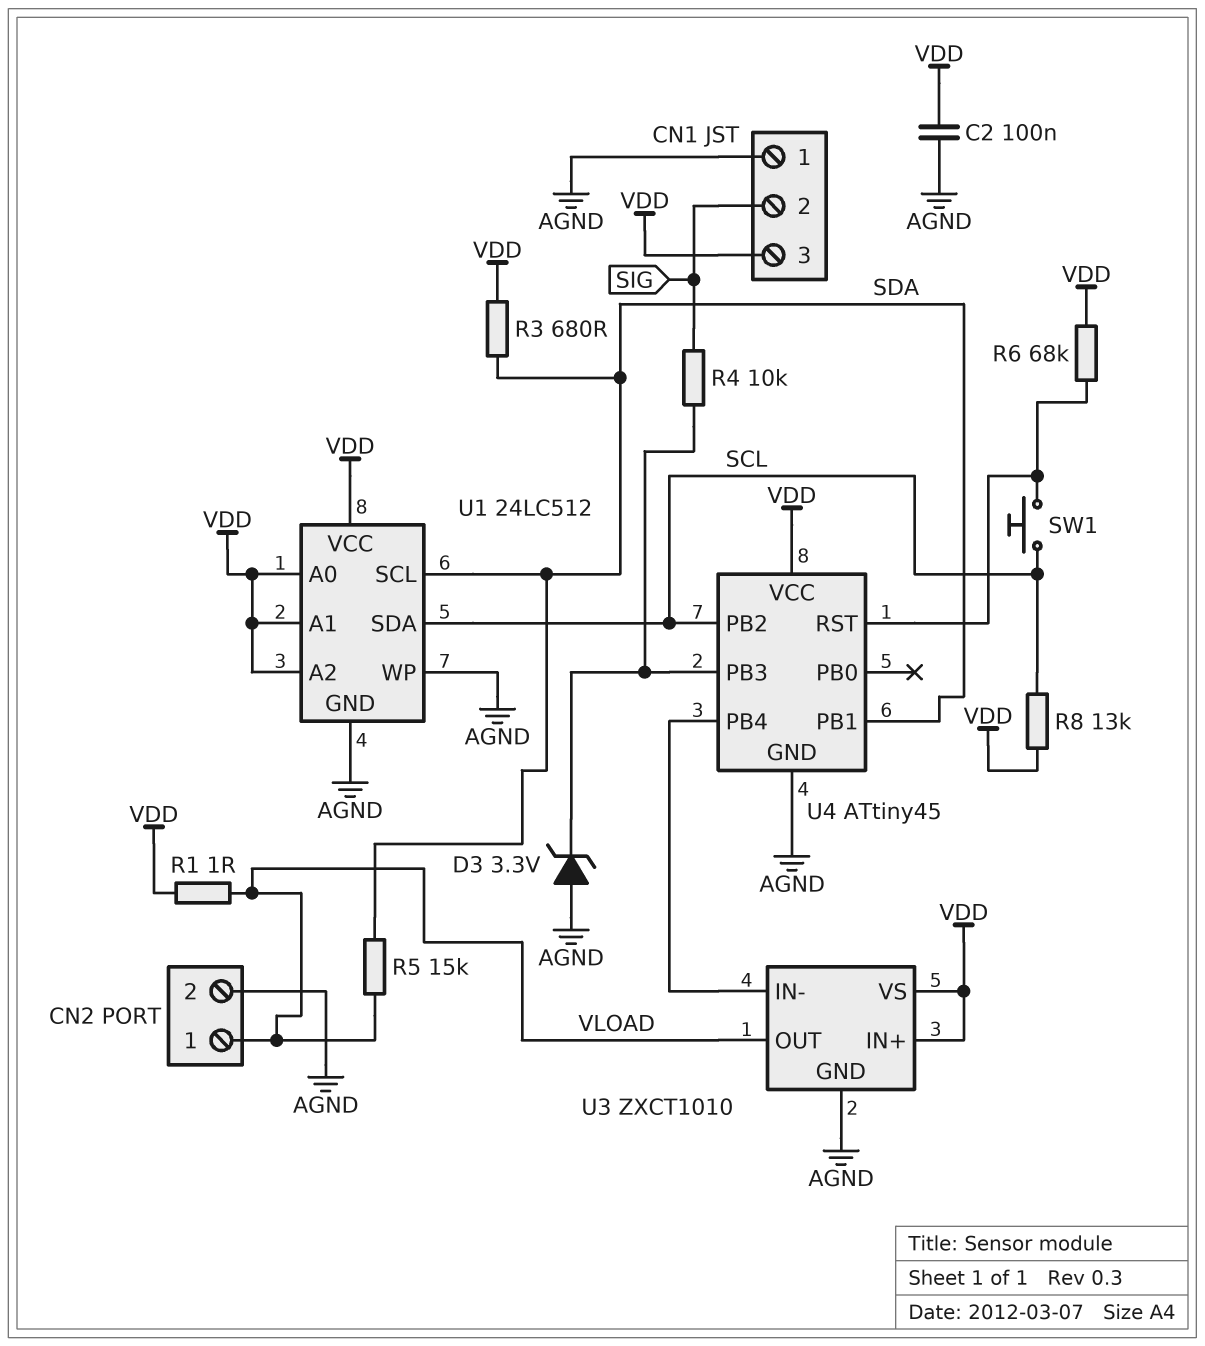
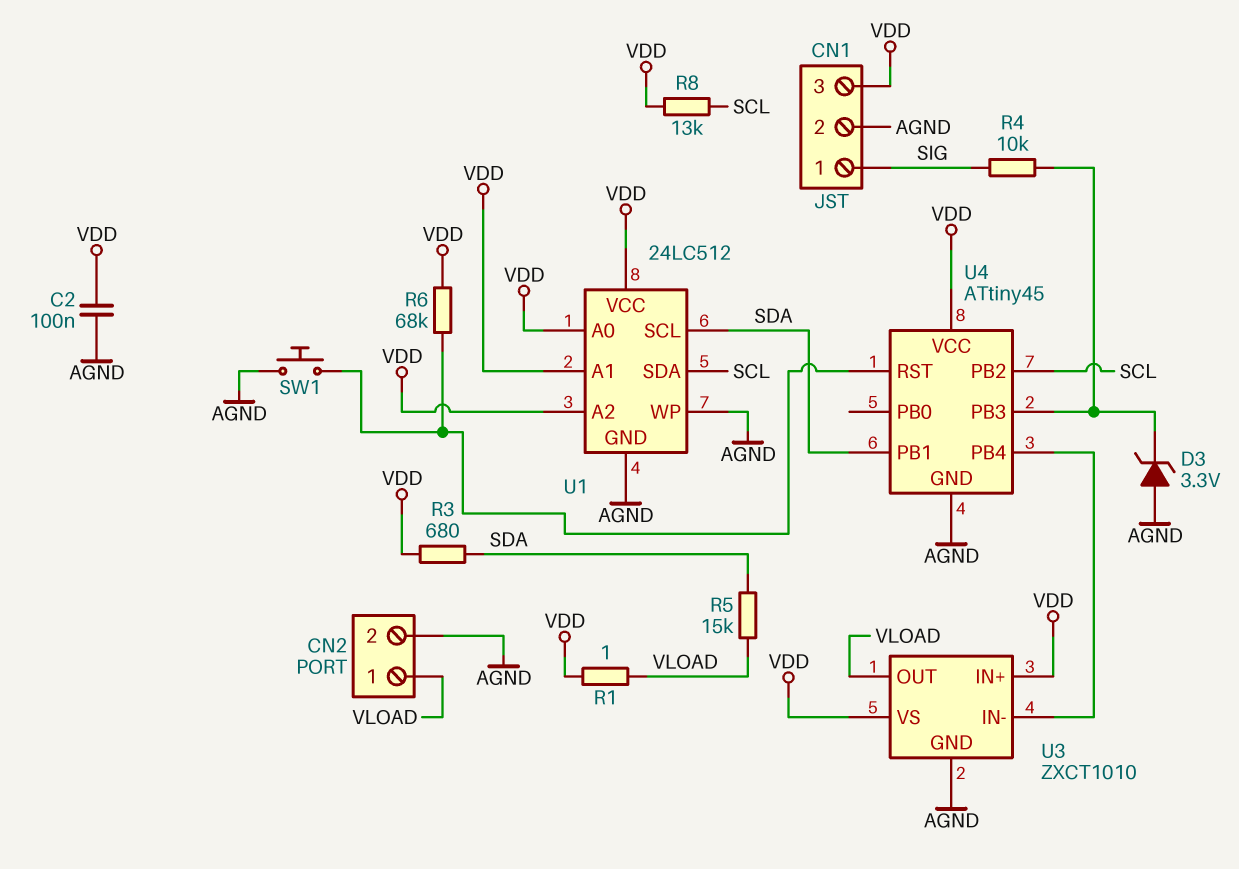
CN1 pin 1: AGND -> SIG
CN1 pin 2: SIG -> AGND
SW1: button (SCL, U4/RST) -> button (AGND, U4/RST)

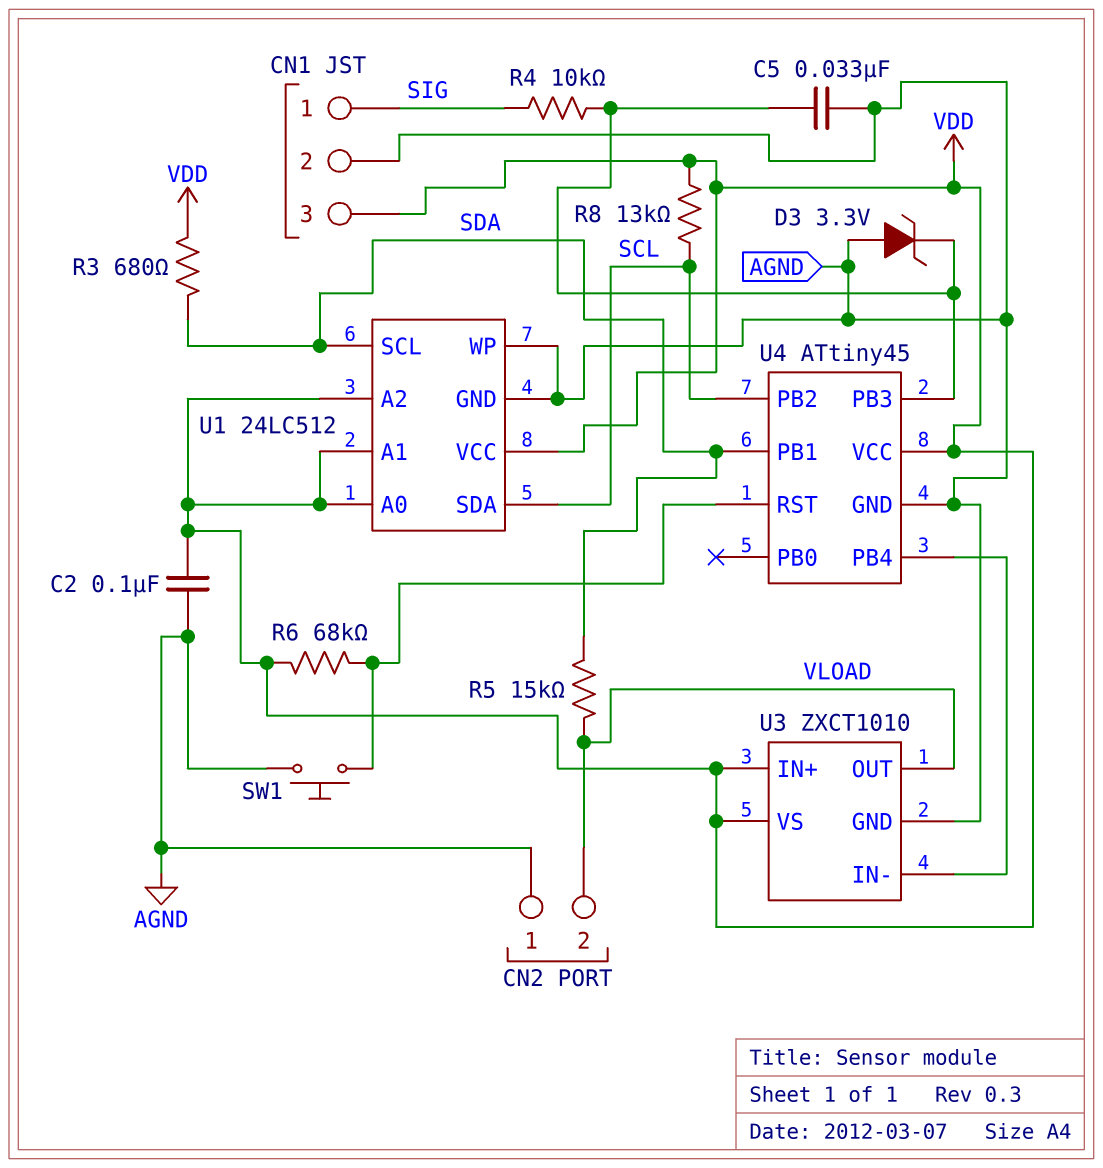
C5: none -> 33nF (AGND, U4/PB3)
CN2 pin 1: VLOAD -> AGND
CN2 pin 2: AGND -> VLOAD
R1: 1 (VDD, VLOAD) -> none

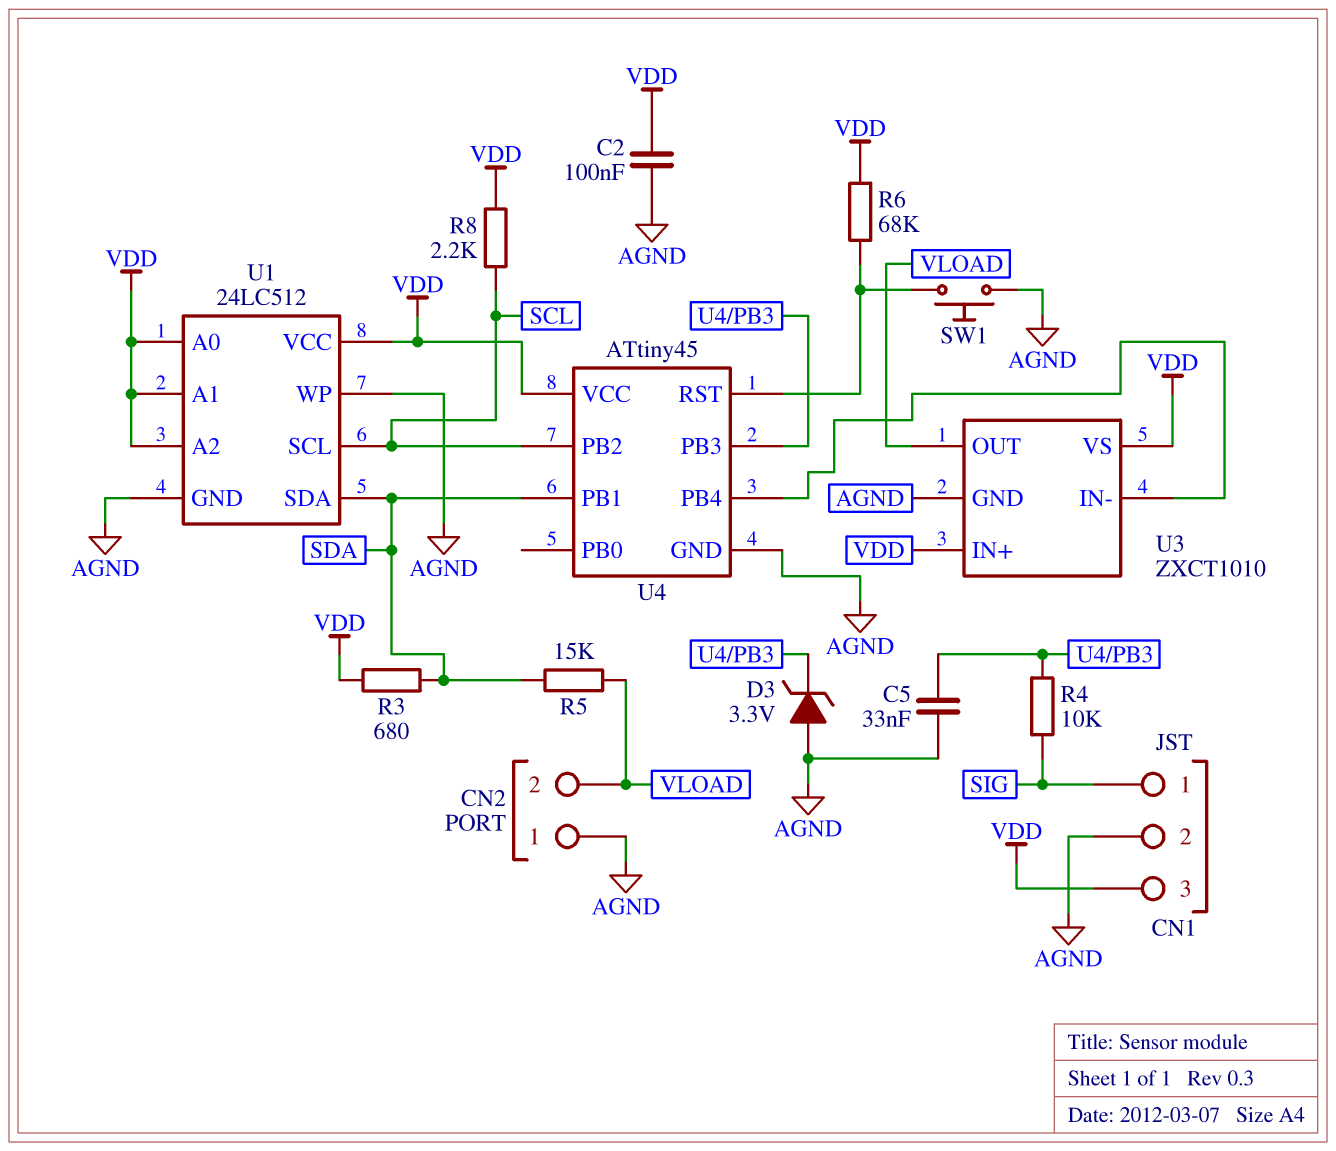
R8: 13k (SCL, VDD) -> 2.2k (SCL, VDD)
U1 pin SCL: SDA -> SCL
U1 pin SDA: SCL -> SDA

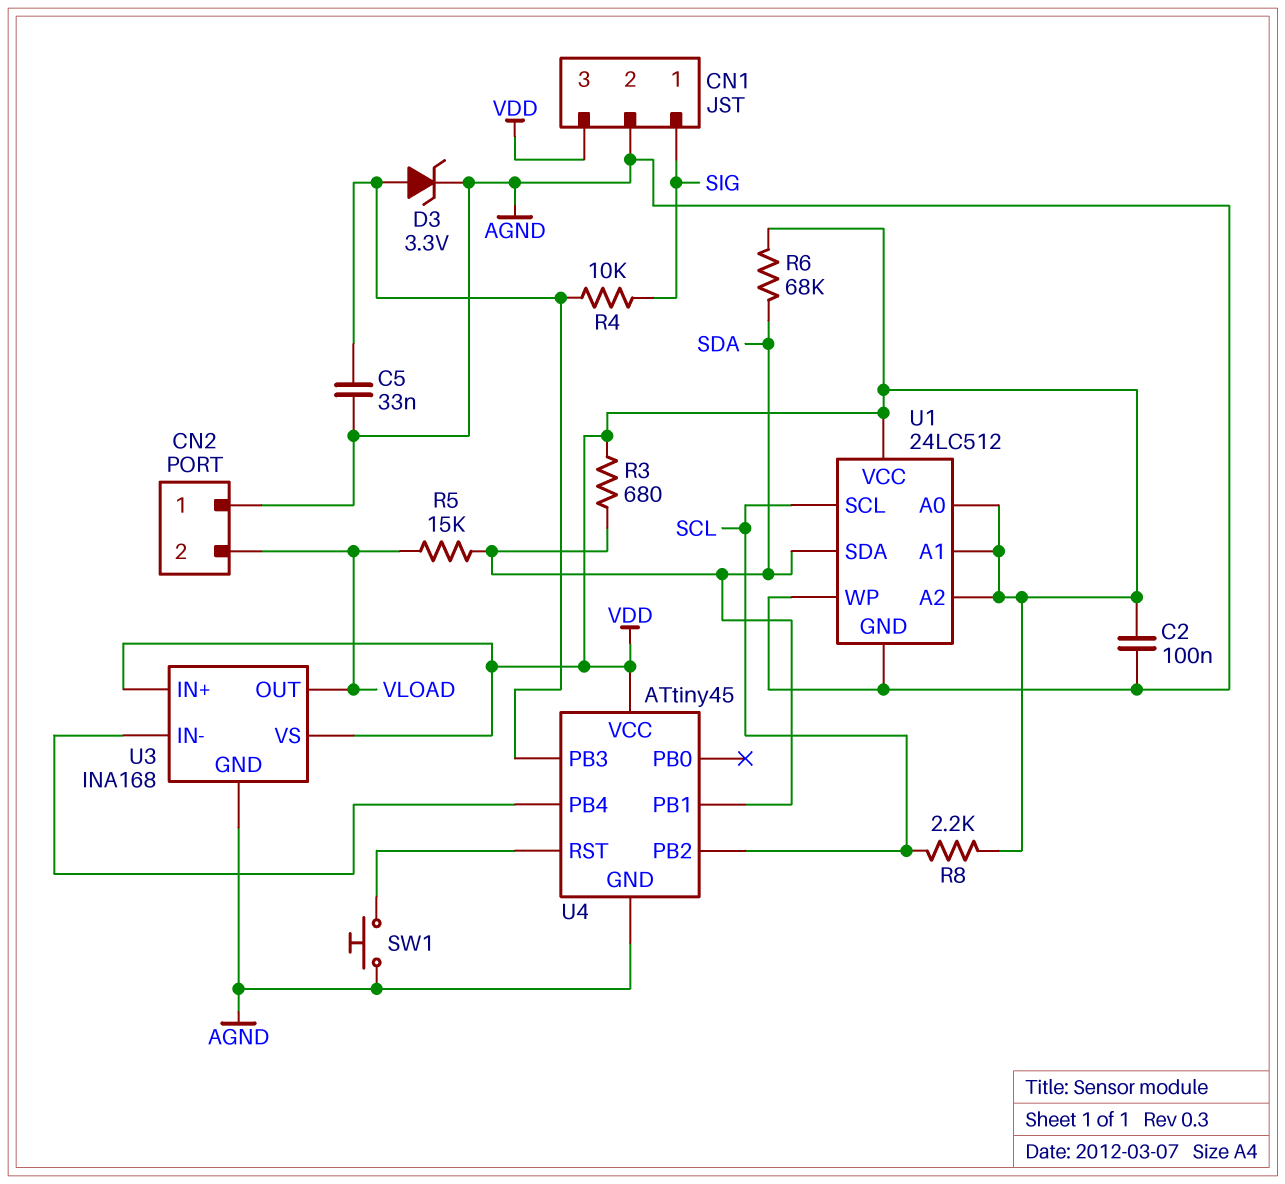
D3: zener 3.3V (A AGND, K U4/PB3) -> zener 3.3V (A U4/PB3, K AGND)
R6: 68k (U4/RST, VDD) -> 68k (SDA, VDD)
U3: ZXCT1010 -> INA168

